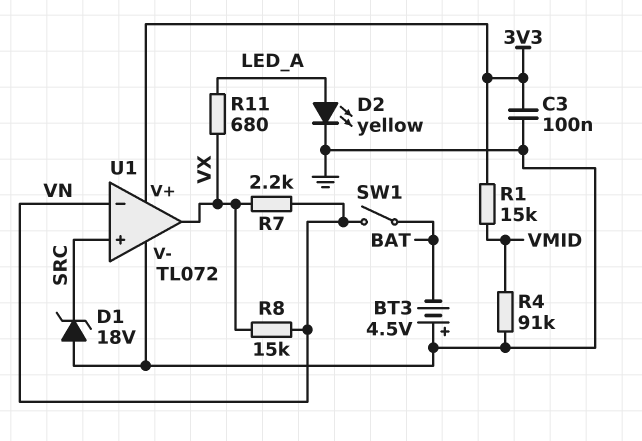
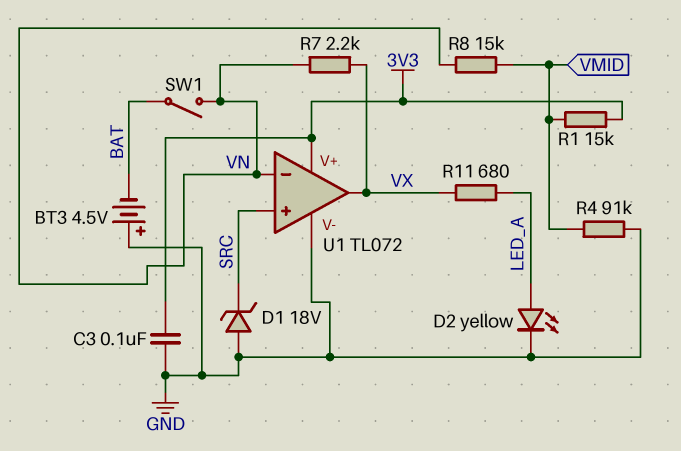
R8: 15k (VN, VX) -> 15k (VMID, VN)

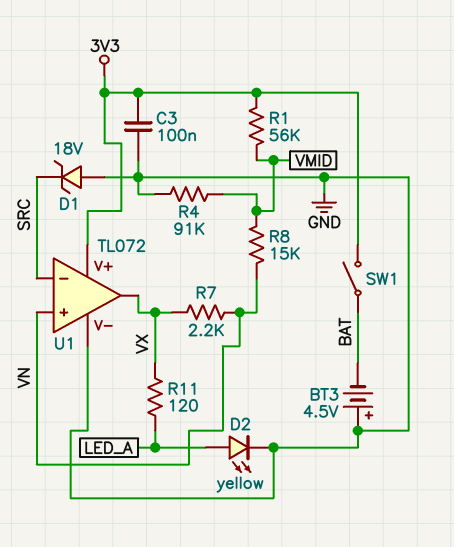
R1: 15k (3V3, VMID) -> 56k (3V3, VMID)
R11: 680 (LED_A, VX) -> 120 (LED_A, VX)
SW1: switch (BAT, VN) -> switch (3V3, BAT)
U1 pin in+: SRC -> VN
U1 pin in-: VN -> SRC

